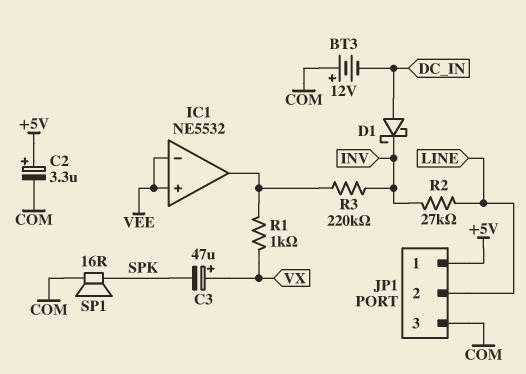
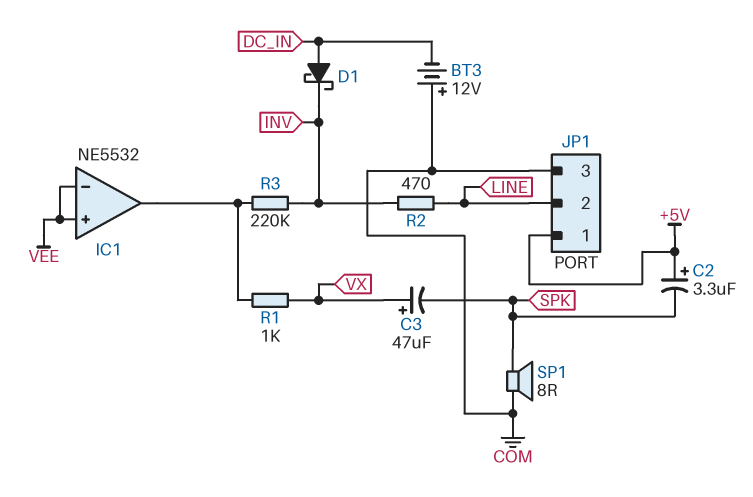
C2: 3.3uF (plus +5V, minus COM) -> 3.3uF (plus +5V, minus SPK)
R2: 27k (INV, LINE) -> 470 (INV, LINE)
SP1: speaker 16R (COM, SPK) -> speaker 8R (COM, SPK)

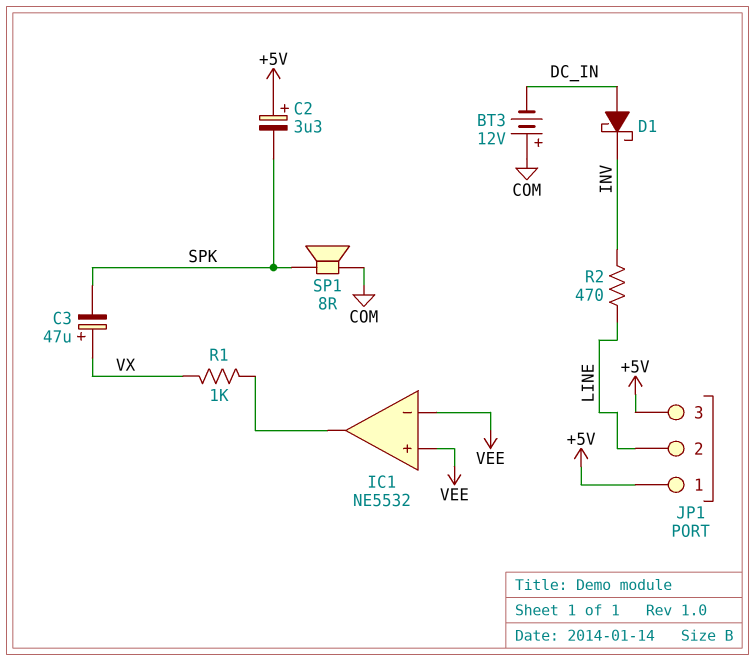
JP1 pin 3: COM -> +5V
R3: 220k (IC1/out, INV) -> none

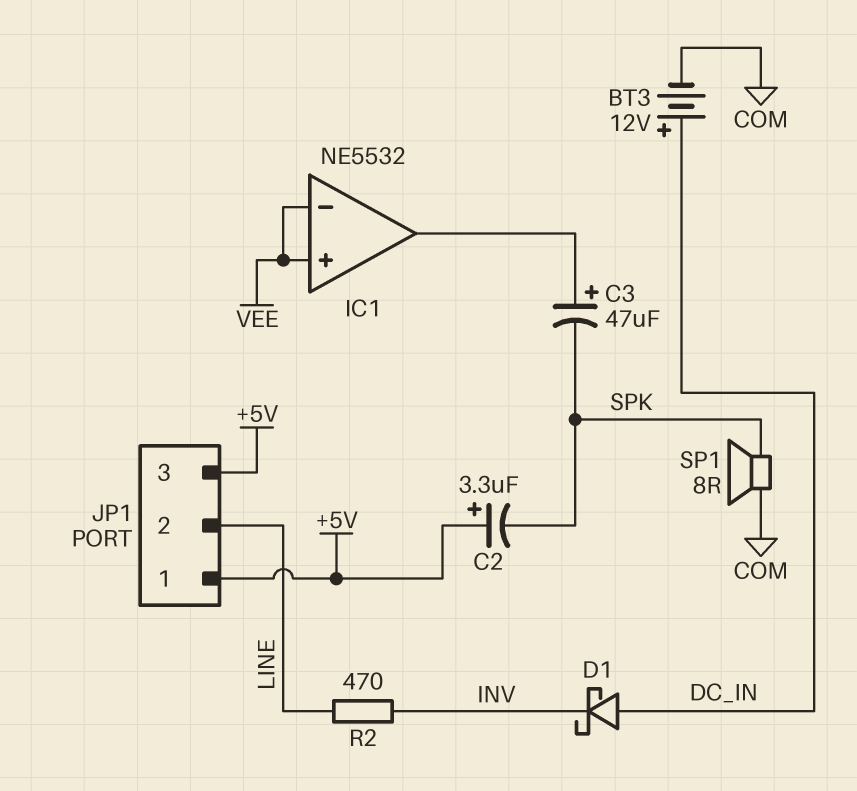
BT3: 12V (plus COM, minus DC_IN) -> 12V (plus DC_IN, minus COM)
C3: 47uF (plus VX, minus SPK) -> 47uF (plus IC1/out, minus SPK)
R1: 1k (IC1/out, VX) -> none

